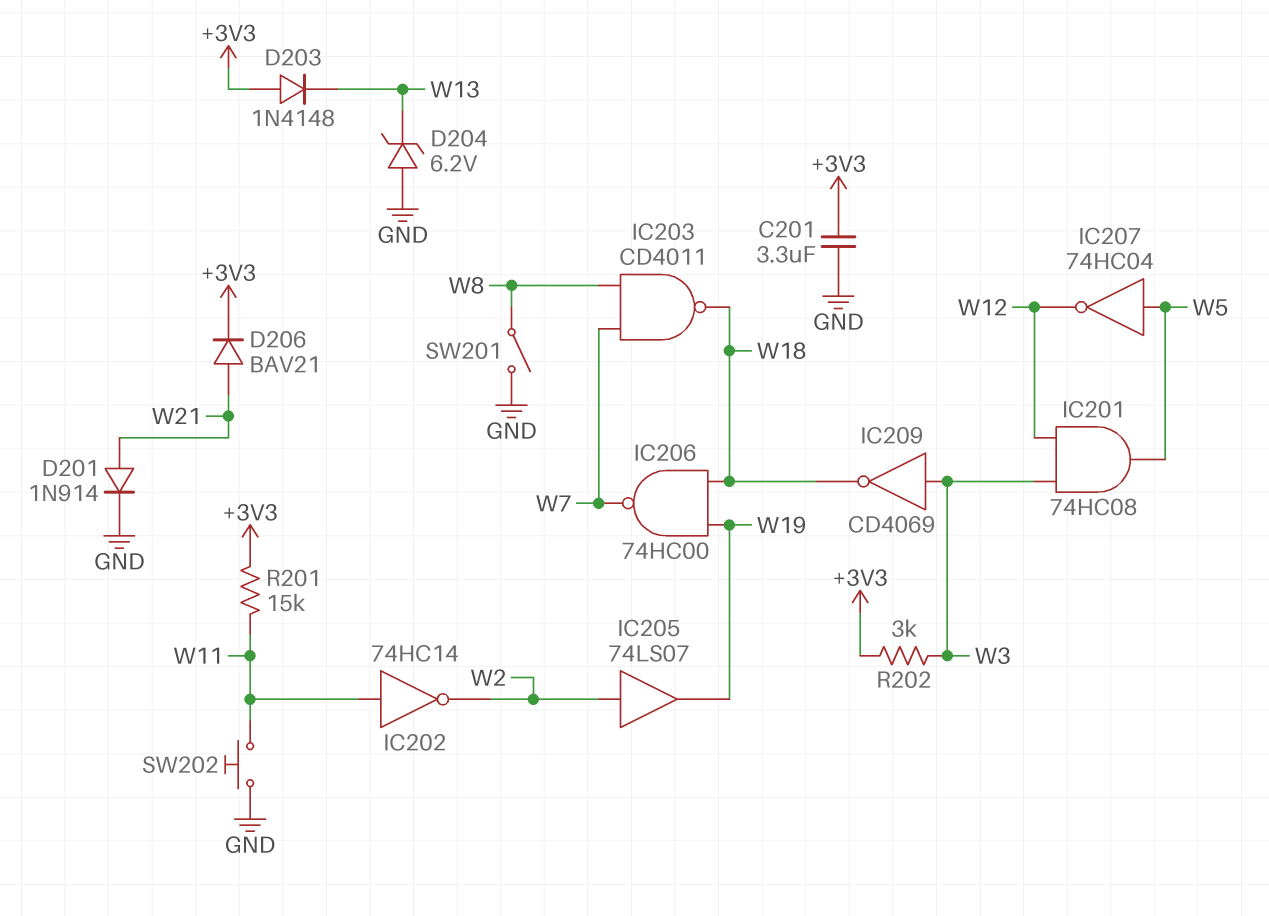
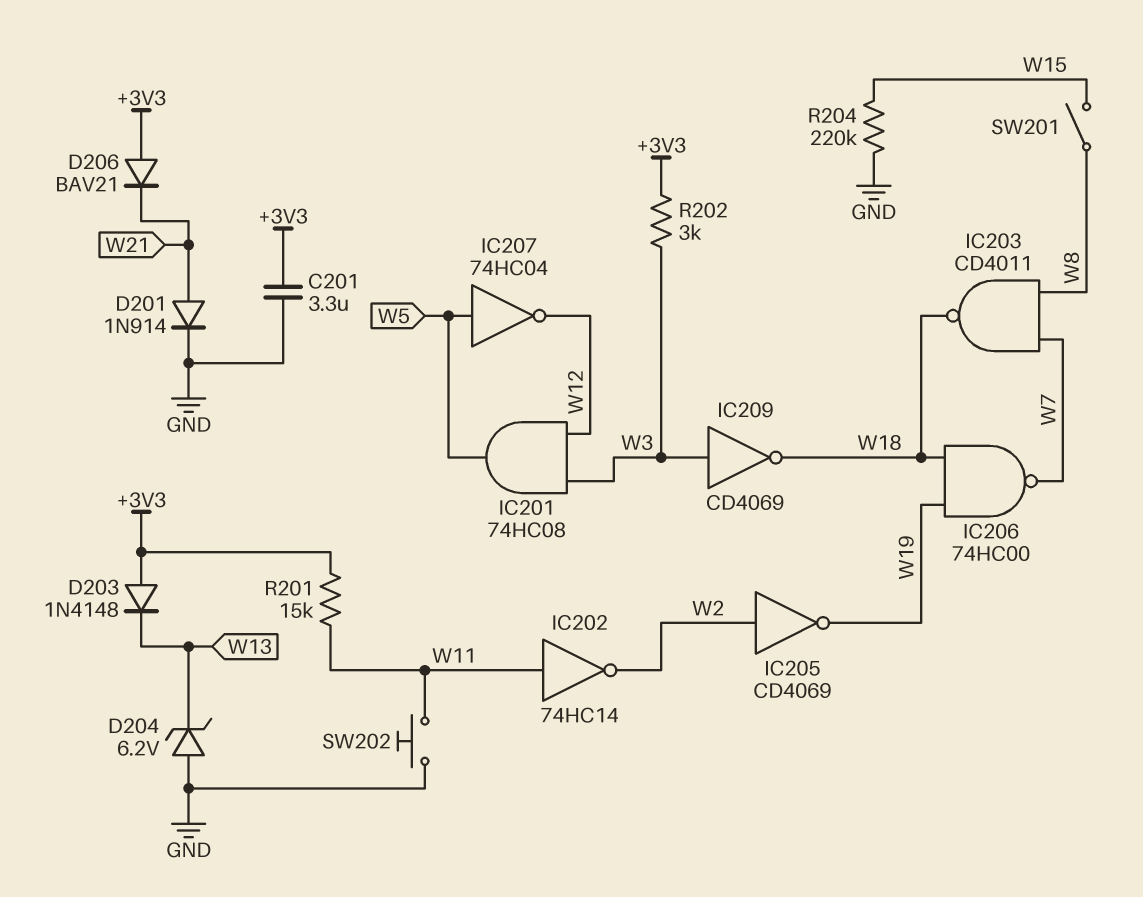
D206: diode BAV21 (A W21, K +3V3) -> diode BAV21 (A +3V3, K W21)
IC205: buffer 74LS07 (in W2, out W19) -> NOT CD4069 (in W2, out W19)
R204: none -> 220k (GND, W15)
SW201: switch (GND, W8) -> switch (W8, W15)

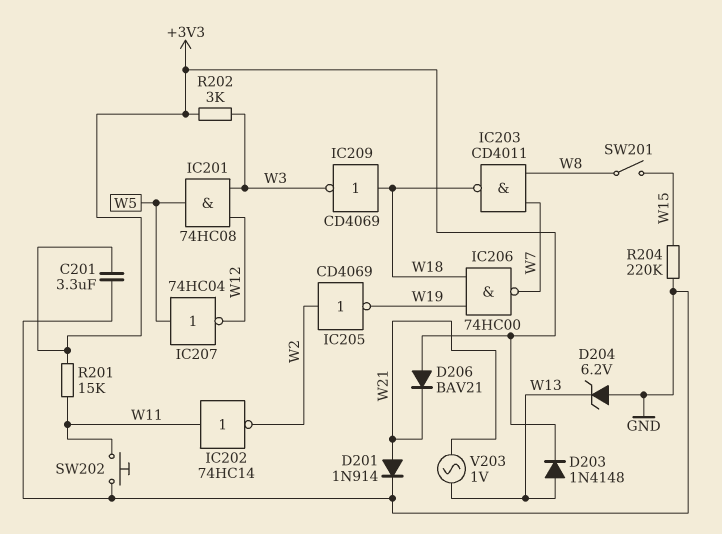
D203: diode 1N4148 (A +3V3, K W13) -> diode 1N4148 (A W13, K +3V3)
IC209: NOT CD4069 (in W3, out W18) -> NOT CD4069 (in W18, out W3)
V203: none -> AC 1V (W13, W21)

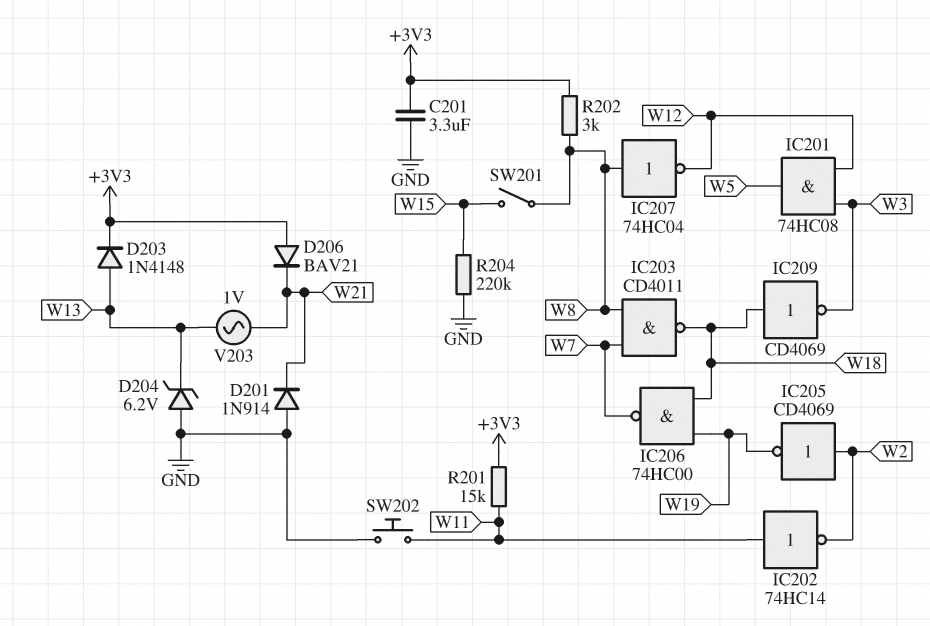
D201: diode 1N914 (A W21, K GND) -> diode 1N914 (A GND, K W21)
IC207: NOT 74HC04 (in W5, out W12) -> NOT 74HC04 (in W8, out W12)
R202: 3k (+3V3, W3) -> 3k (+3V3, W8)

